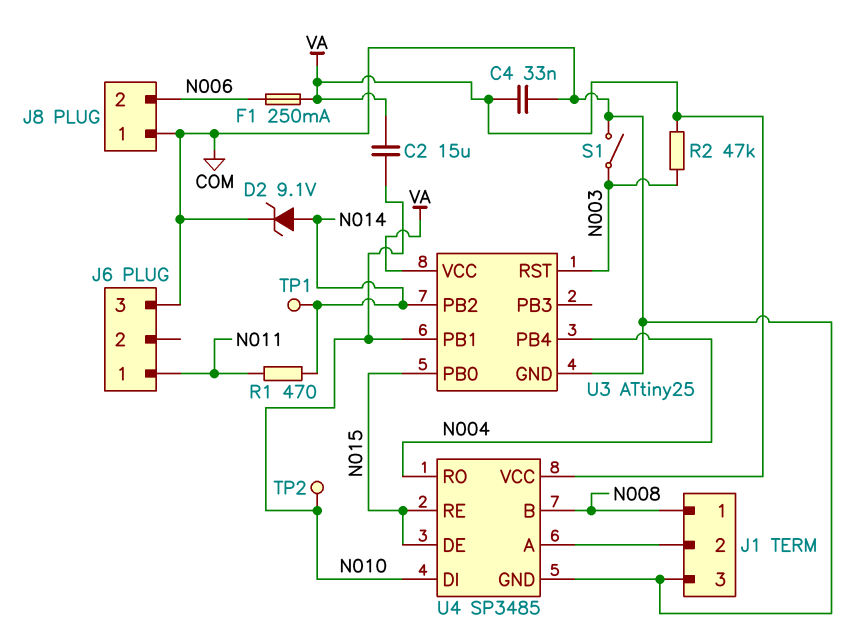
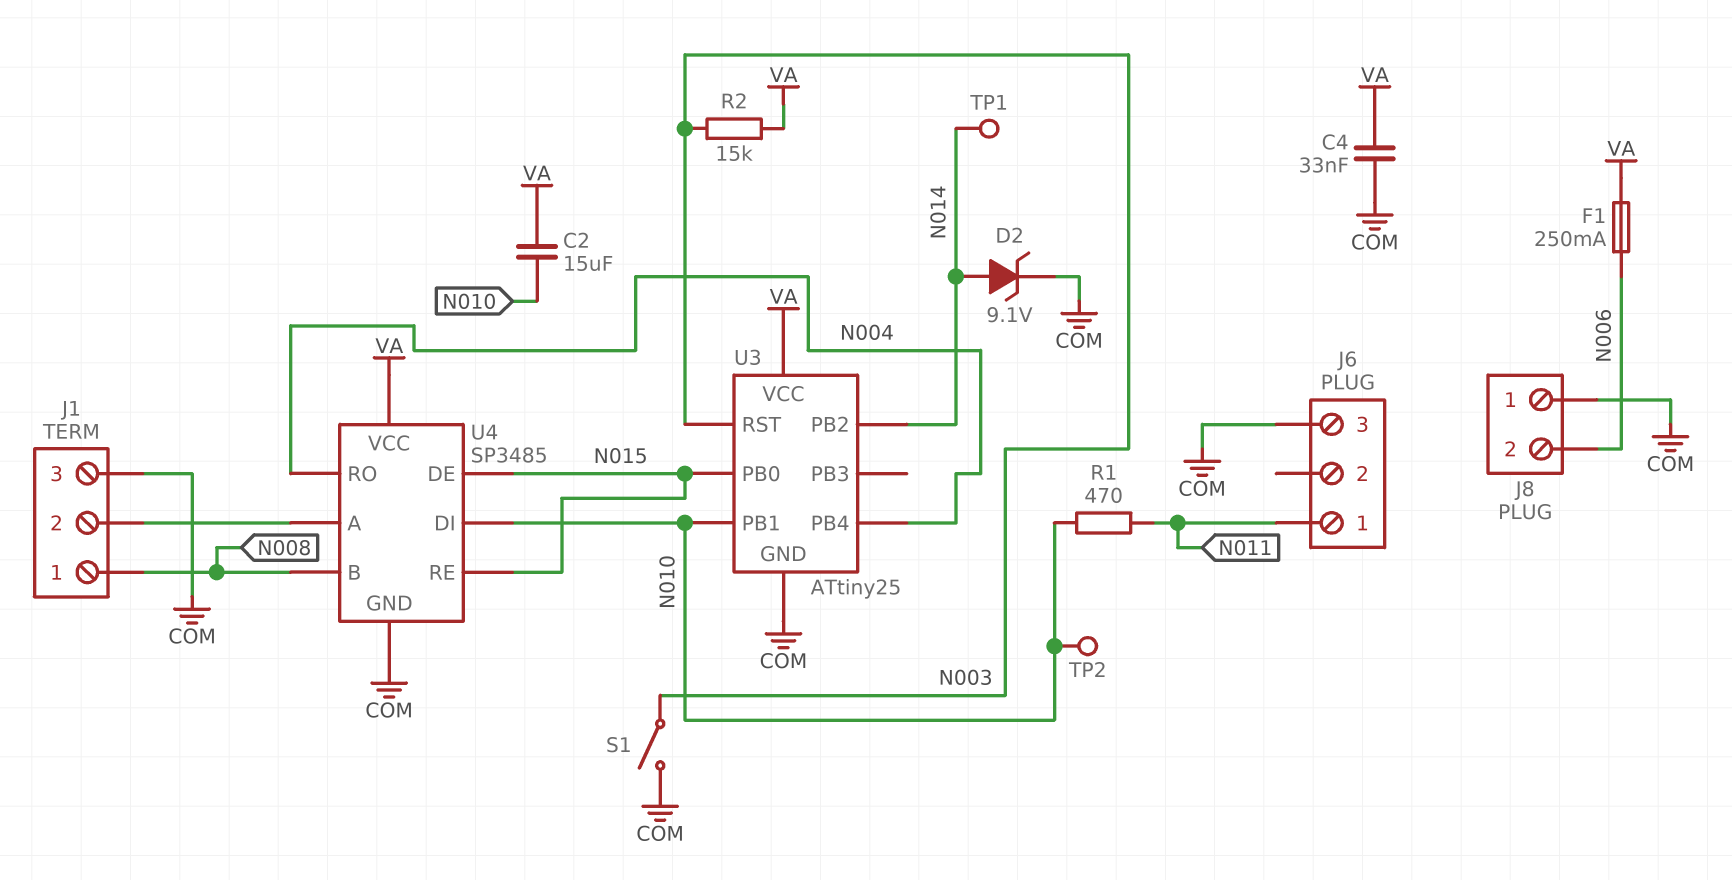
R1: 470 (N011, N014) -> 470 (N010, N011)
R2: 47k (N003, VA) -> 15k (N003, VA)

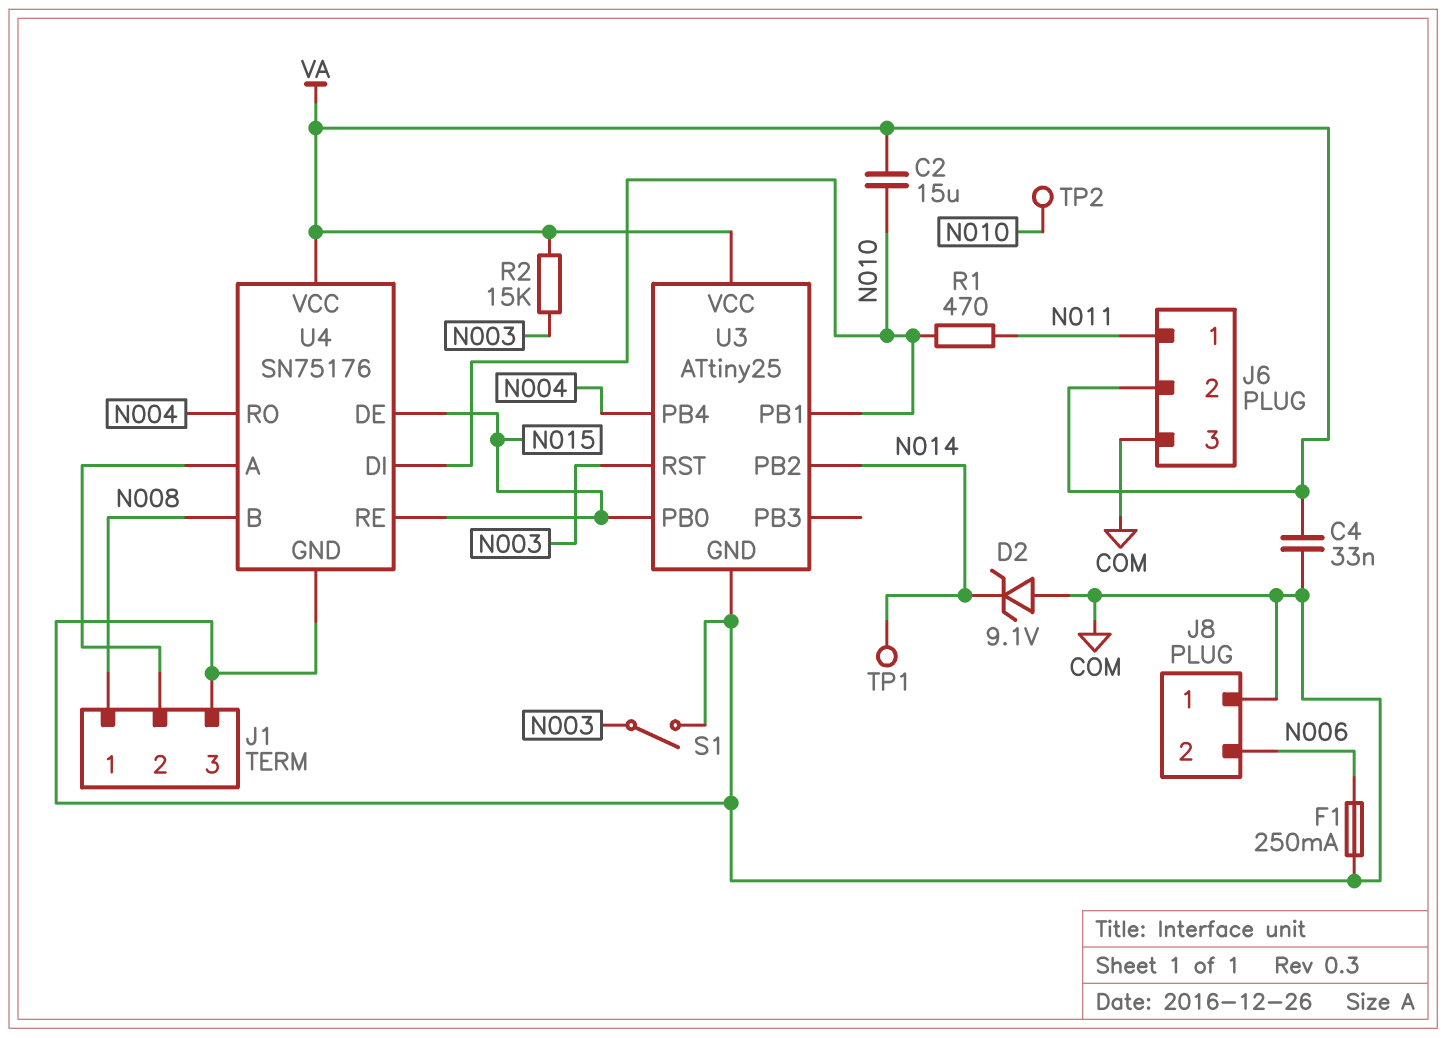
D2: zener 9.1V (A N014, K COM) -> zener 9.1V (A COM, K N014)
F1: 250mA (N006, VA) -> 250mA (COM, N006)
J6 pin 2: none -> VA
U4: SP3485 -> SN75176

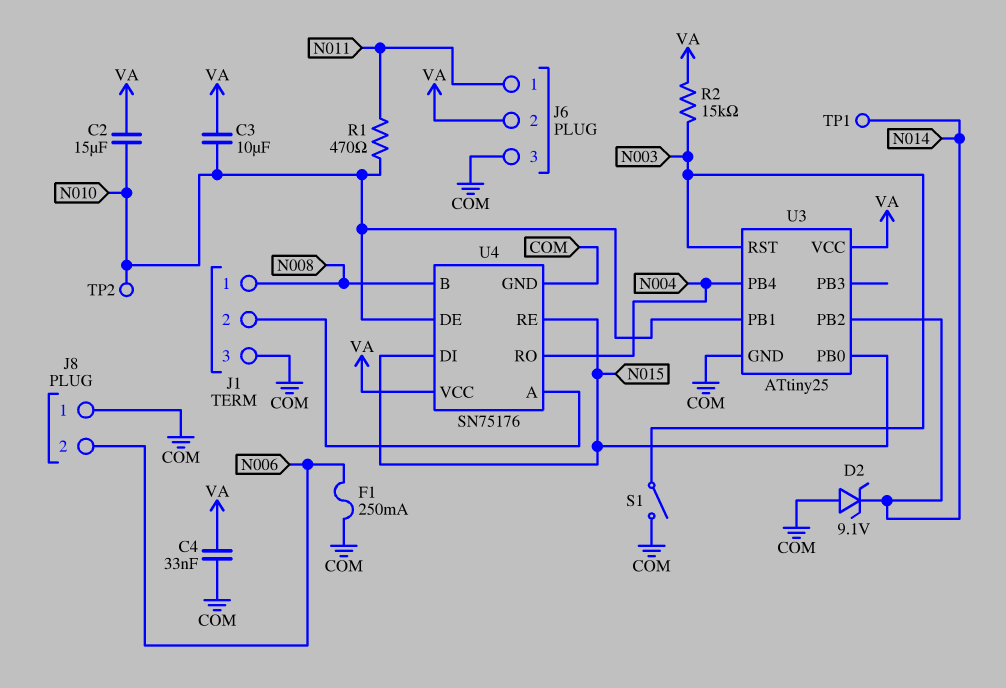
C3: none -> 10uF (N010, VA)
U4 pin DE: N015 -> N010
U4 pin DI: N010 -> N015

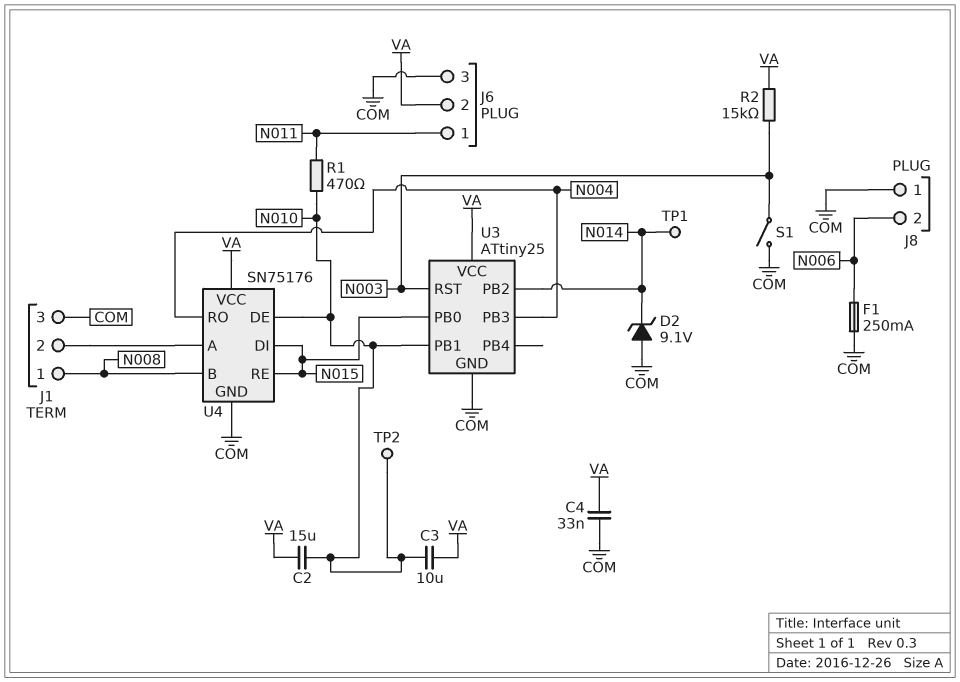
U3 pin PB3: none -> N004
U3 pin PB4: N004 -> none

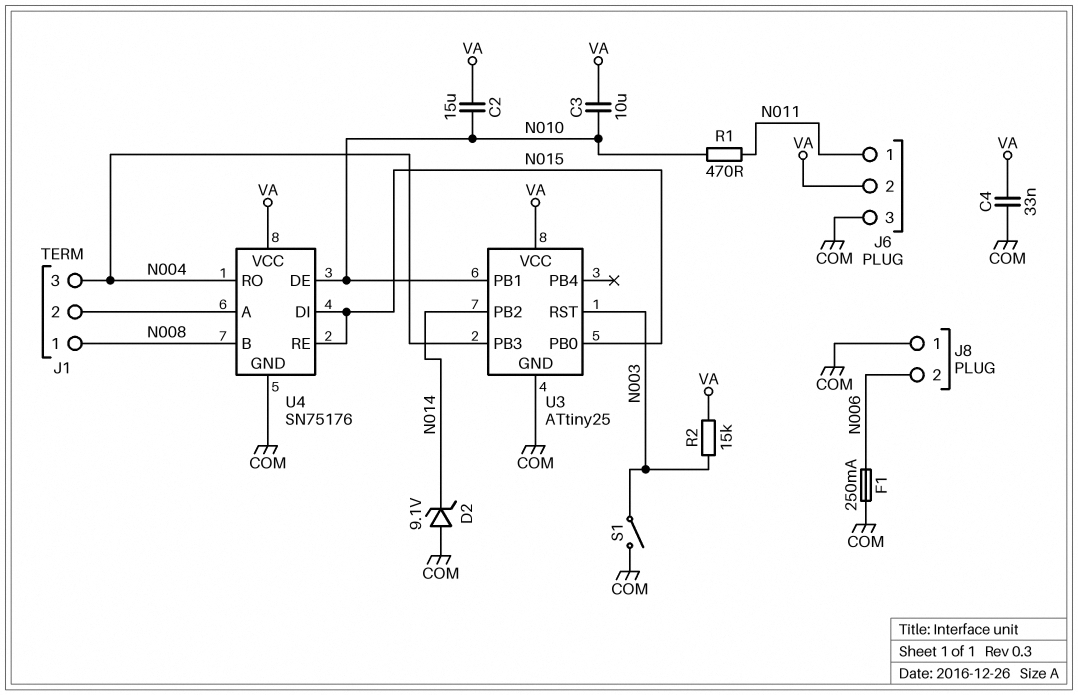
J1 pin 3: COM -> N004
TP1: test point (N014) -> none
TP2: test point (N010) -> none

